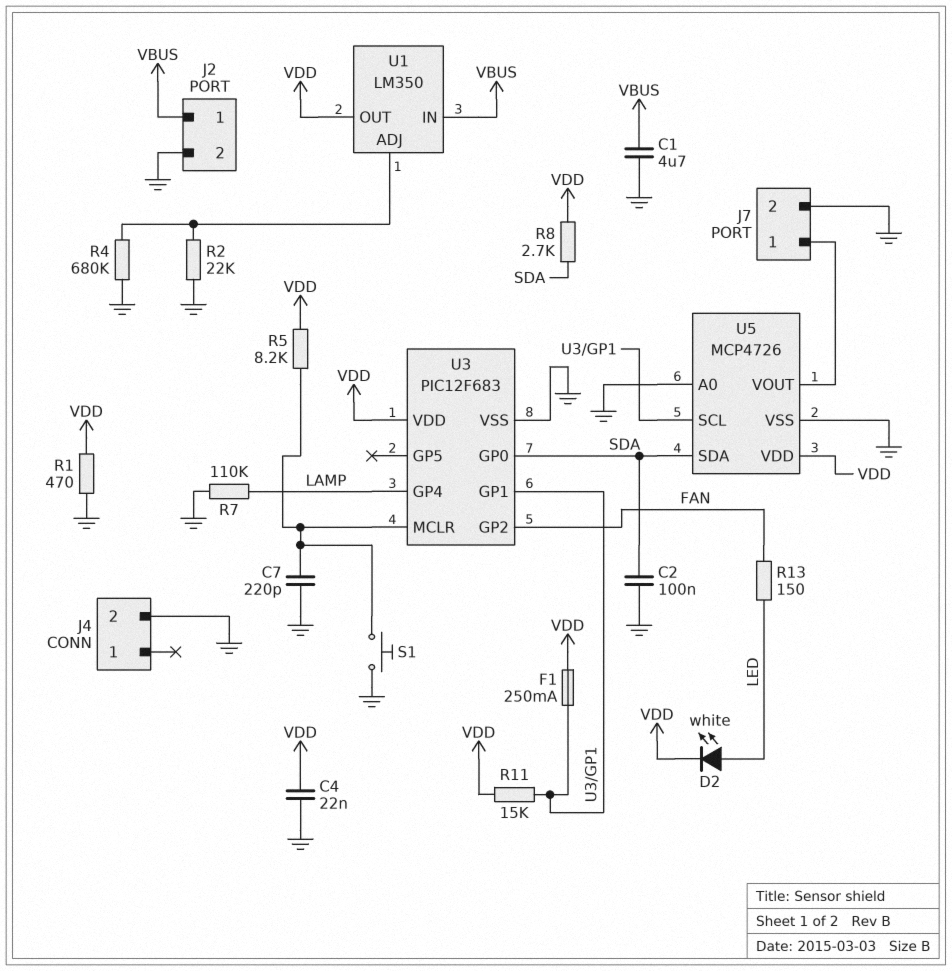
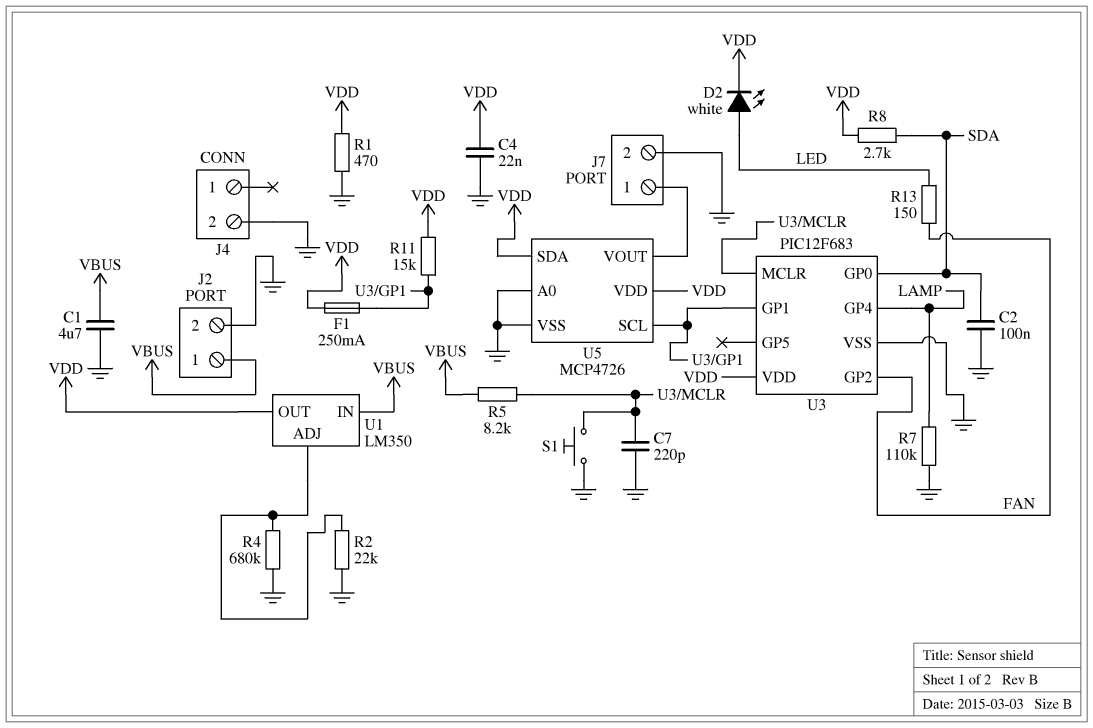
R5: 8.2k (U3/MCLR, VDD) -> 8.2k (U3/MCLR, VBUS)
U5 pin SDA: SDA -> VDD

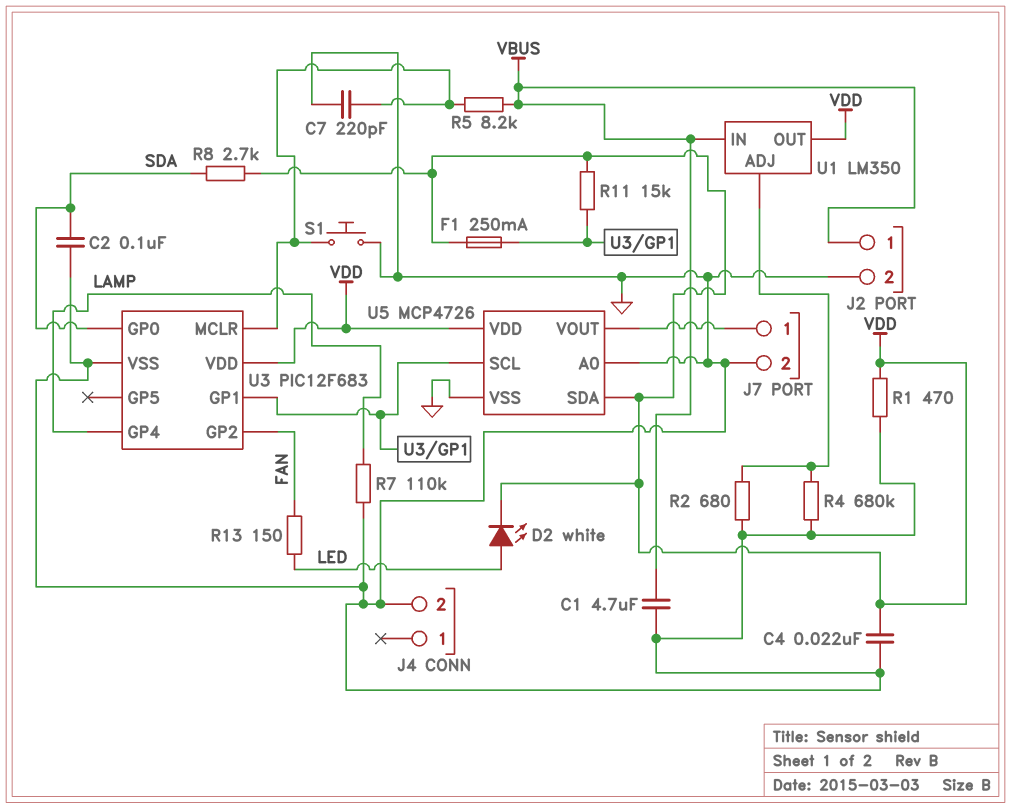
R2: 22k (GND, U1/ADJ) -> 680 (GND, U1/ADJ)

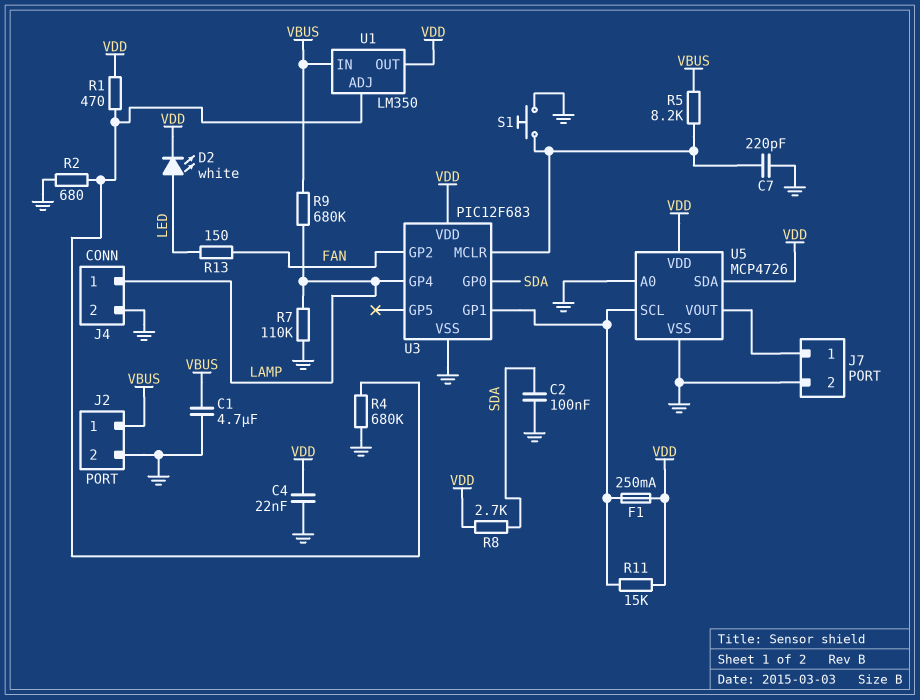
J4 pin 1: none -> LAMP
R1: 470 (GND, VDD) -> 470 (U1/ADJ, VDD)
R9: none -> 680k (LAMP, VBUS)

